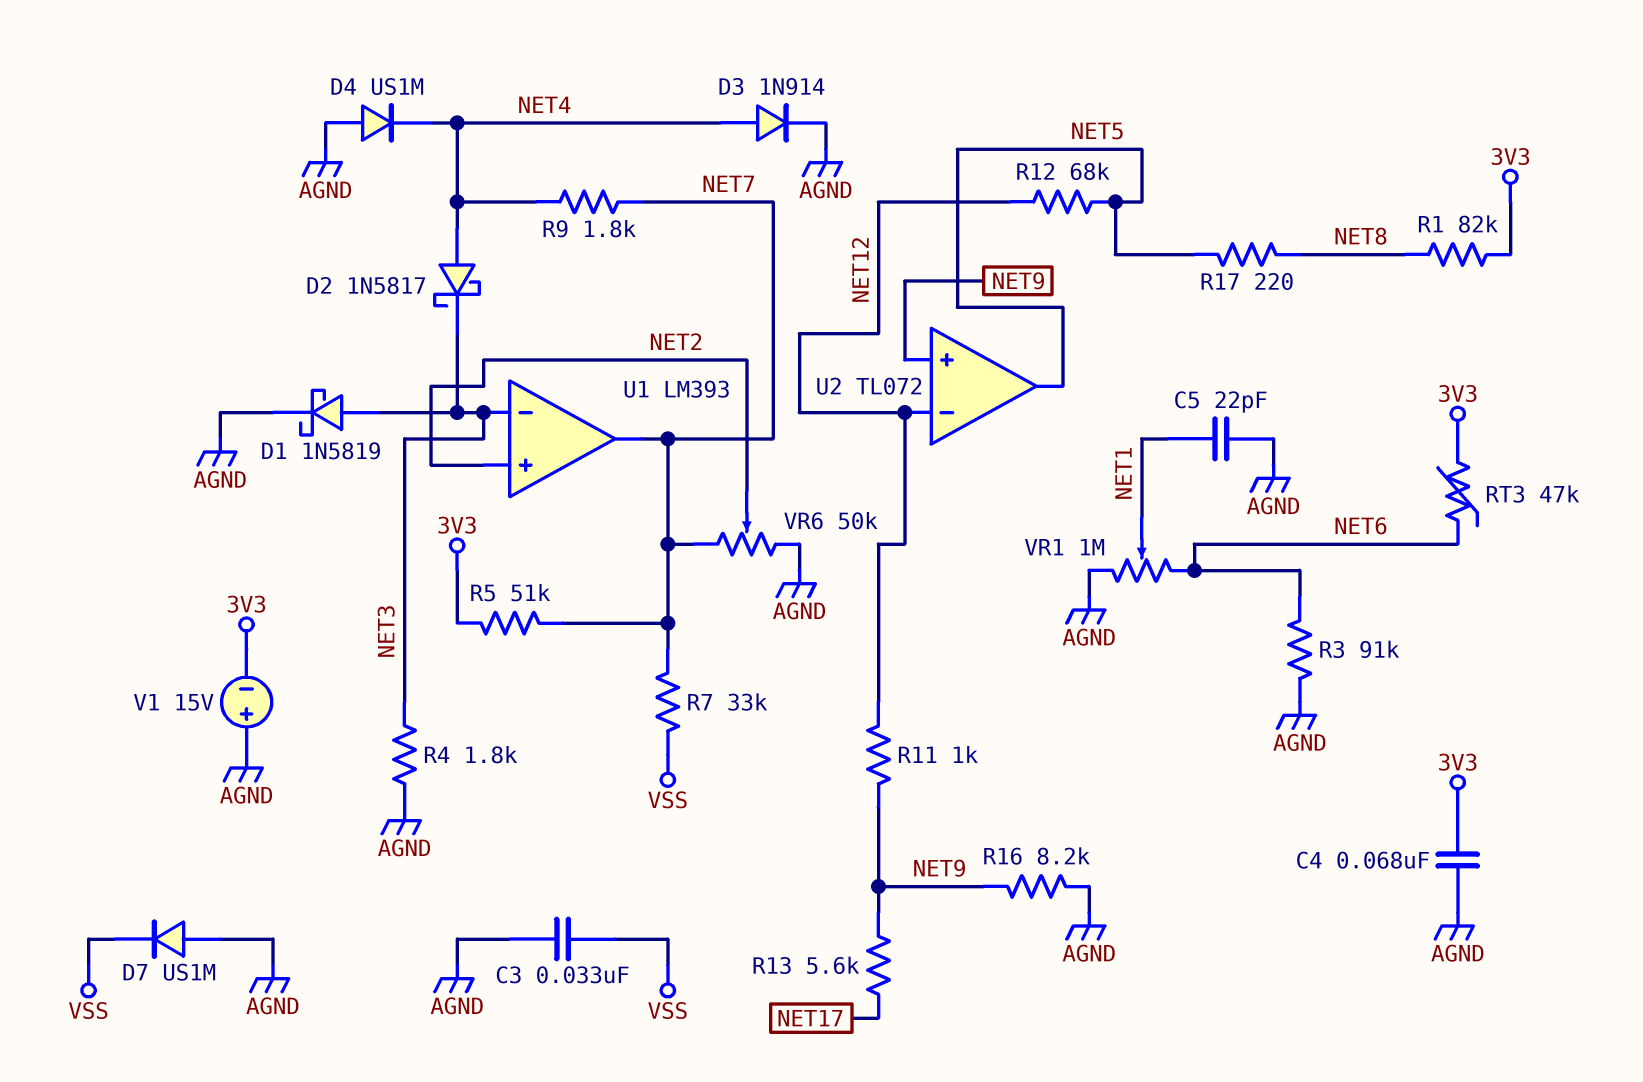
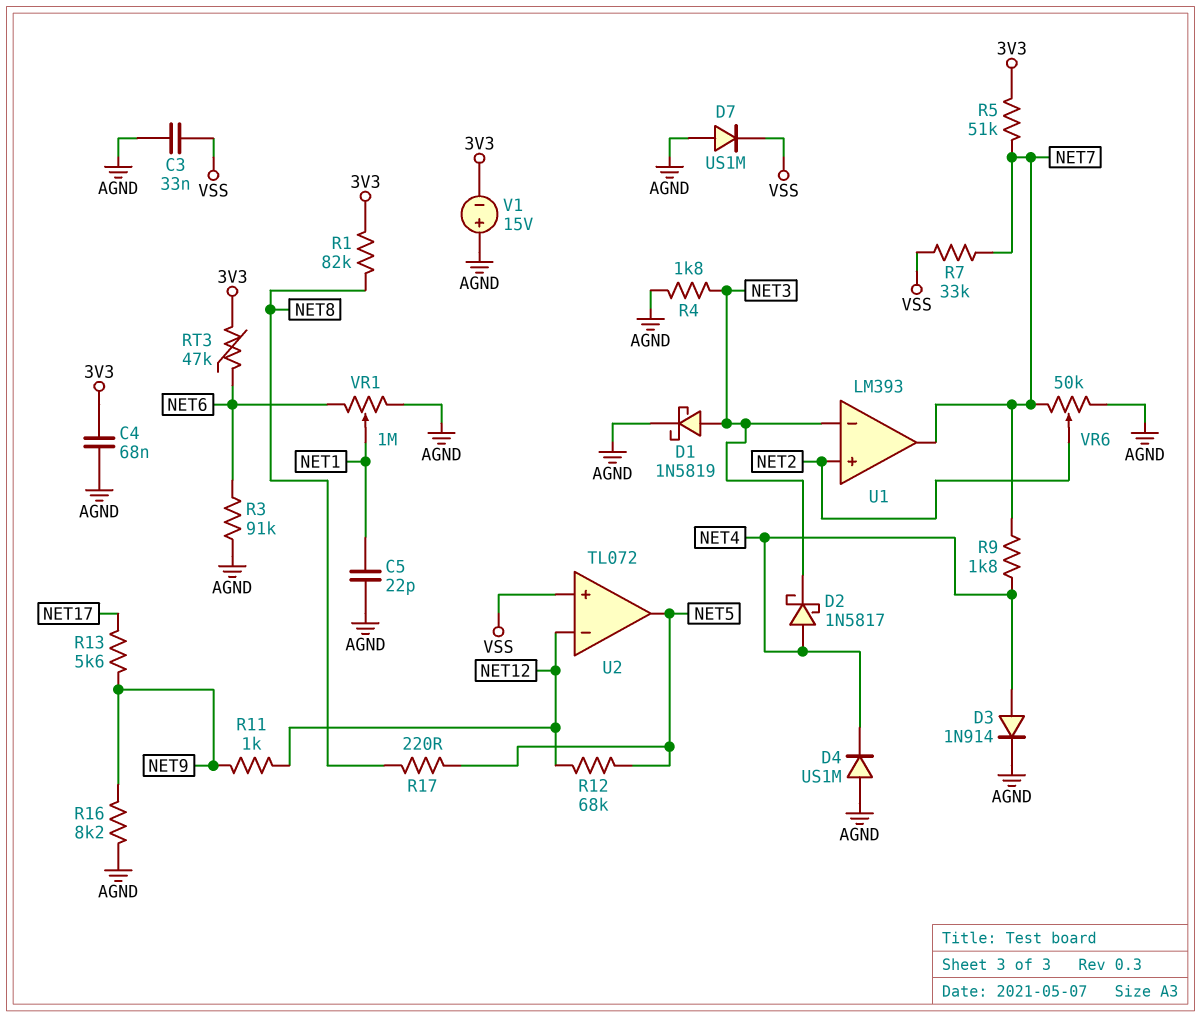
U2 pin in+: NET9 -> VSS

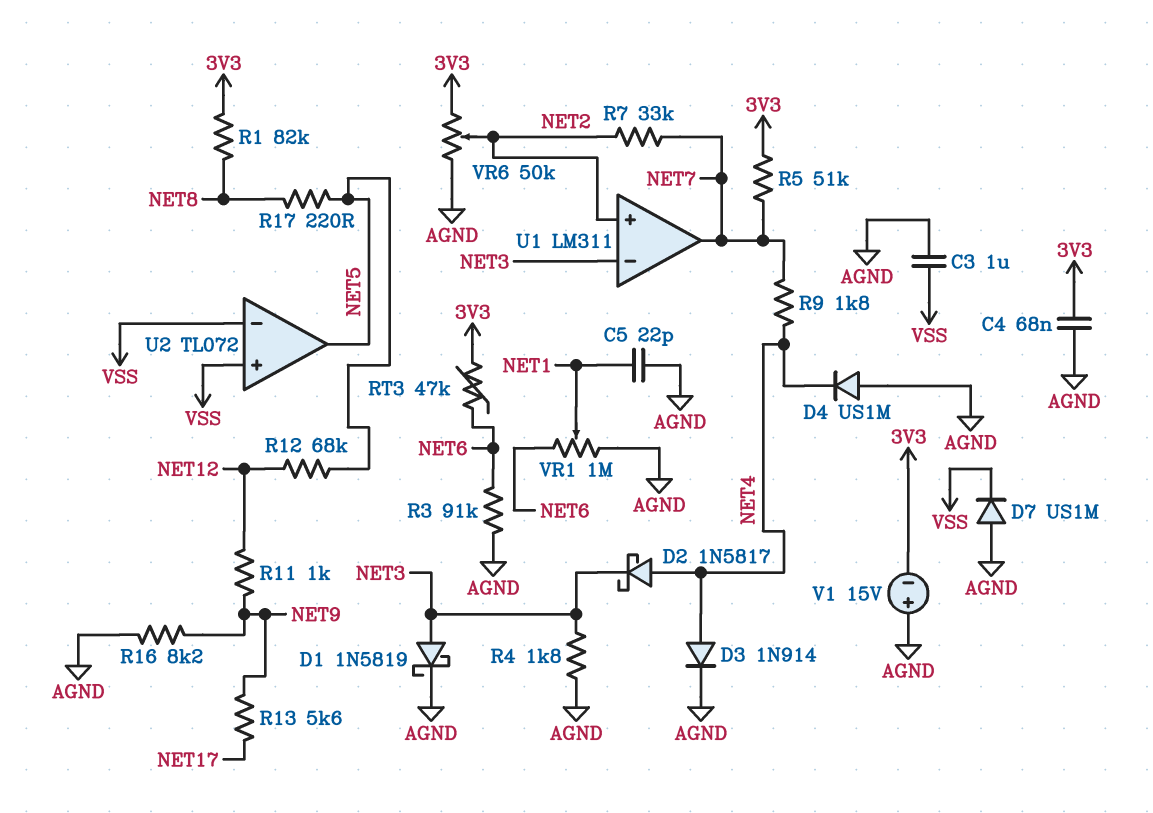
C3: 33nF (AGND, VSS) -> 1uF (AGND, VSS)
R7: 33k (NET7, VSS) -> 33k (NET2, NET7)
U1: LM393 -> LM311
U2 pin in-: NET12 -> VSS
VR6: 50k (AGND, NET7, wiper NET2) -> 50k (3V3, AGND, wiper NET2)

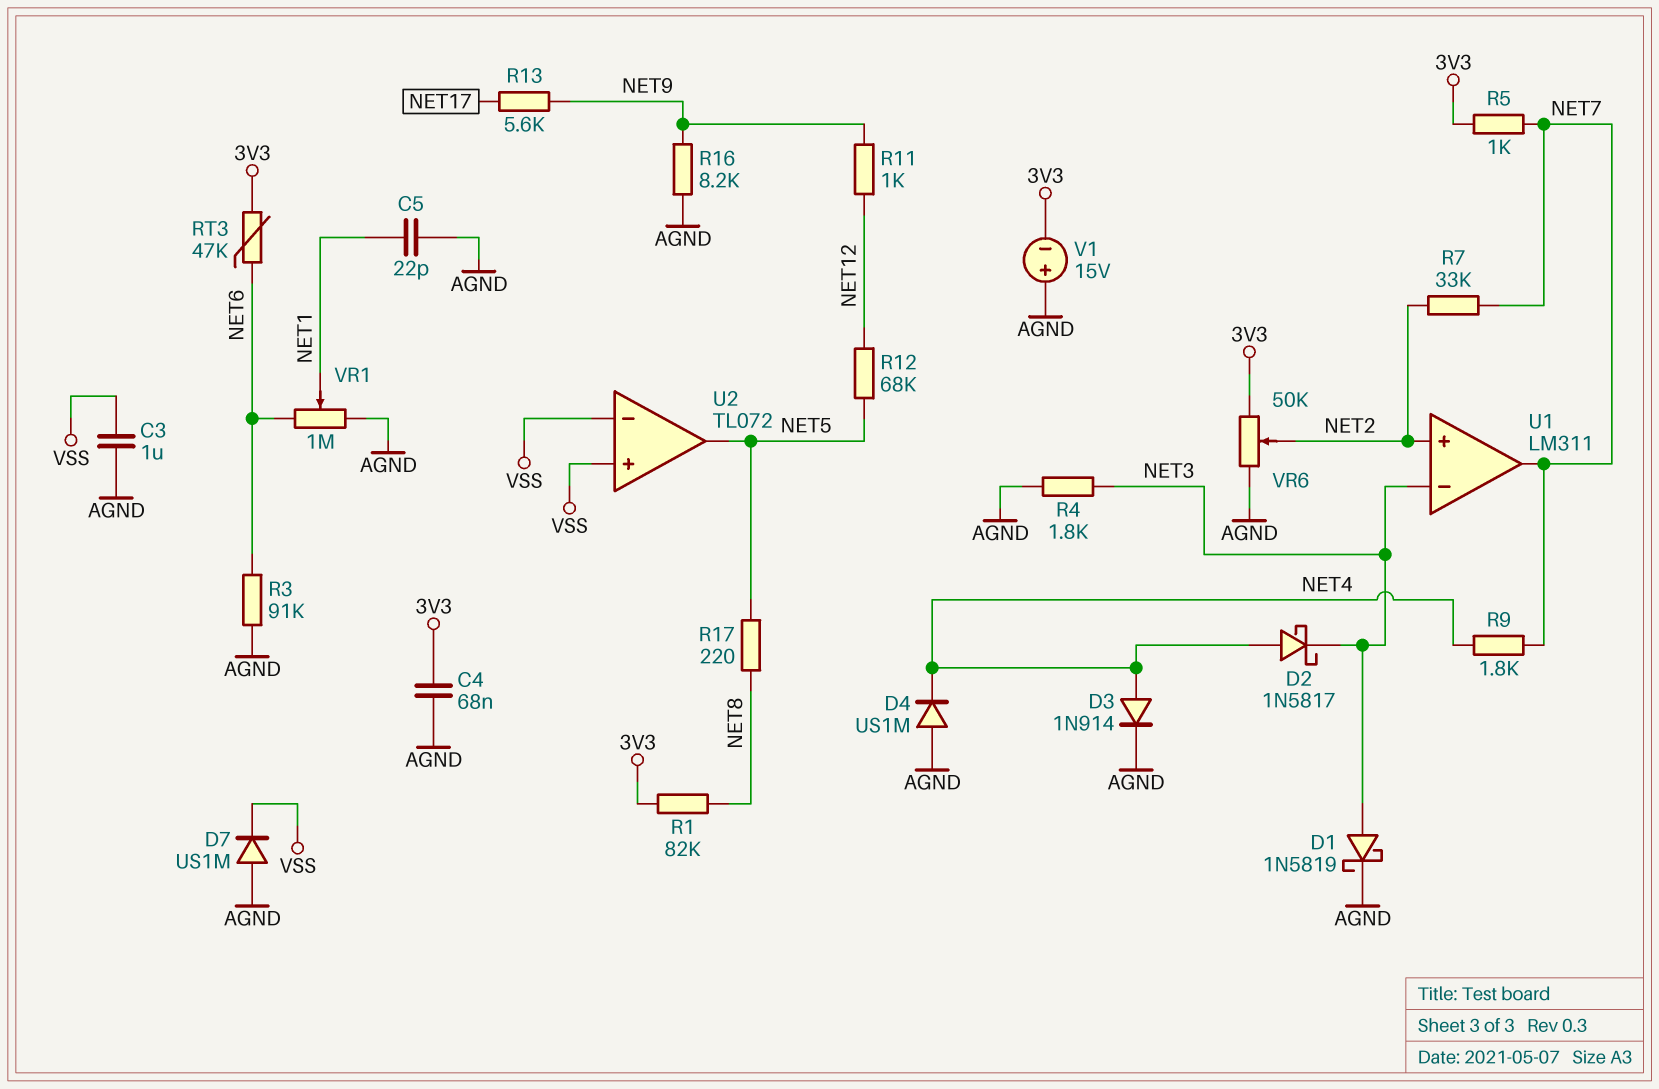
R5: 51k (3V3, NET7) -> 1k (3V3, NET7)

